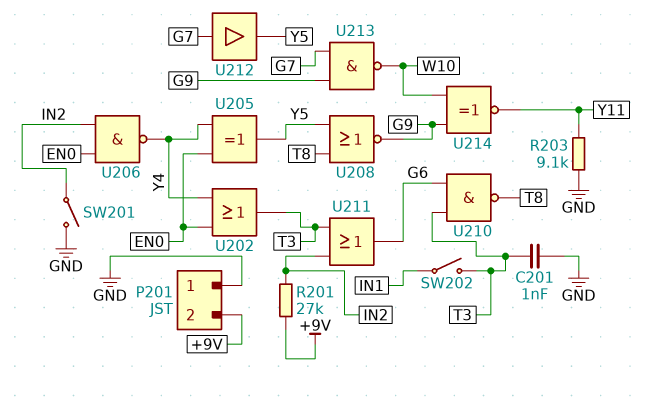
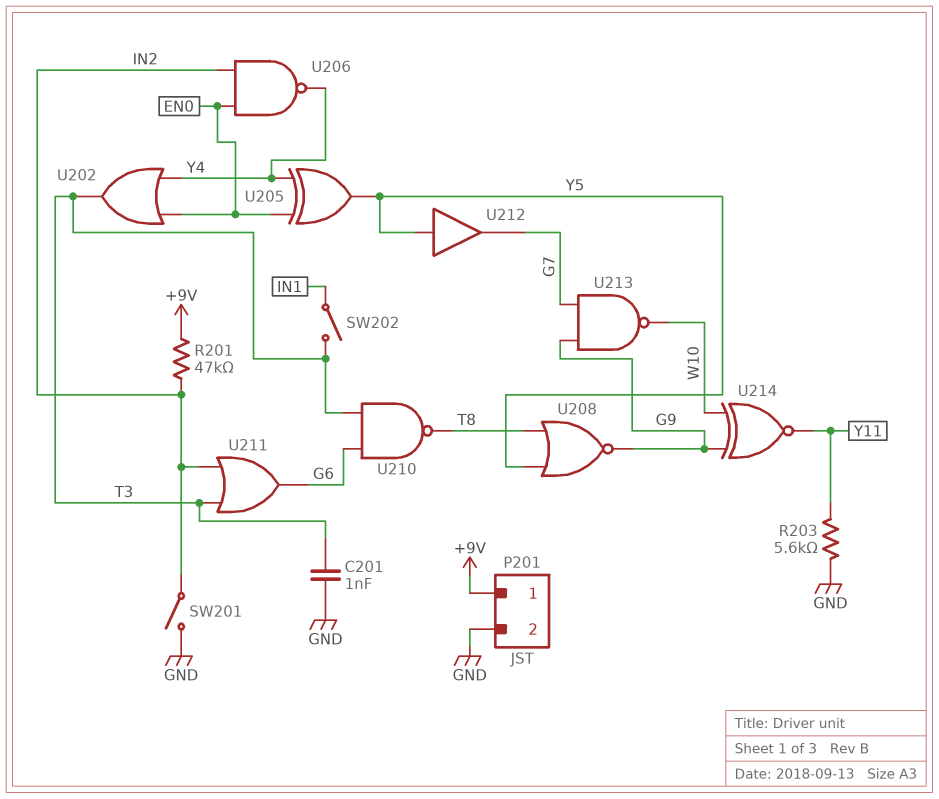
P201 pin 1: GND -> +9V
P201 pin 2: +9V -> GND
R201: 27k (+9V, IN2) -> 47k (+9V, IN2)
R203: 9.1k (GND, Y11) -> 5.6k (GND, Y11)
U212: buffer (in G7, out Y5) -> buffer (in Y5, out G7)

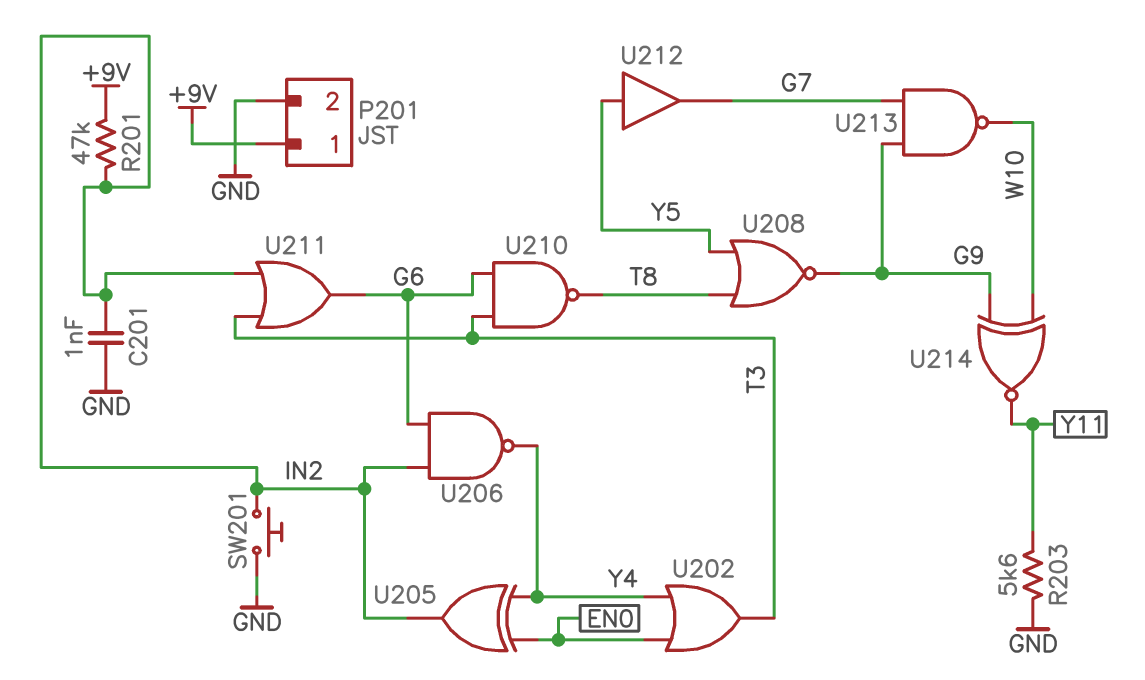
C201: 1nF (GND, T3) -> 1nF (GND, IN2)
SW201: switch (GND, IN2) -> button (GND, IN2)
SW202: switch (IN1, T3) -> none
U205: XOR (in EN0, in Y4, out Y5) -> XOR (in EN0, in Y4, out IN2)
U206: NAND (in EN0, in IN2, out Y4) -> NAND (in G6, in IN2, out Y4)

